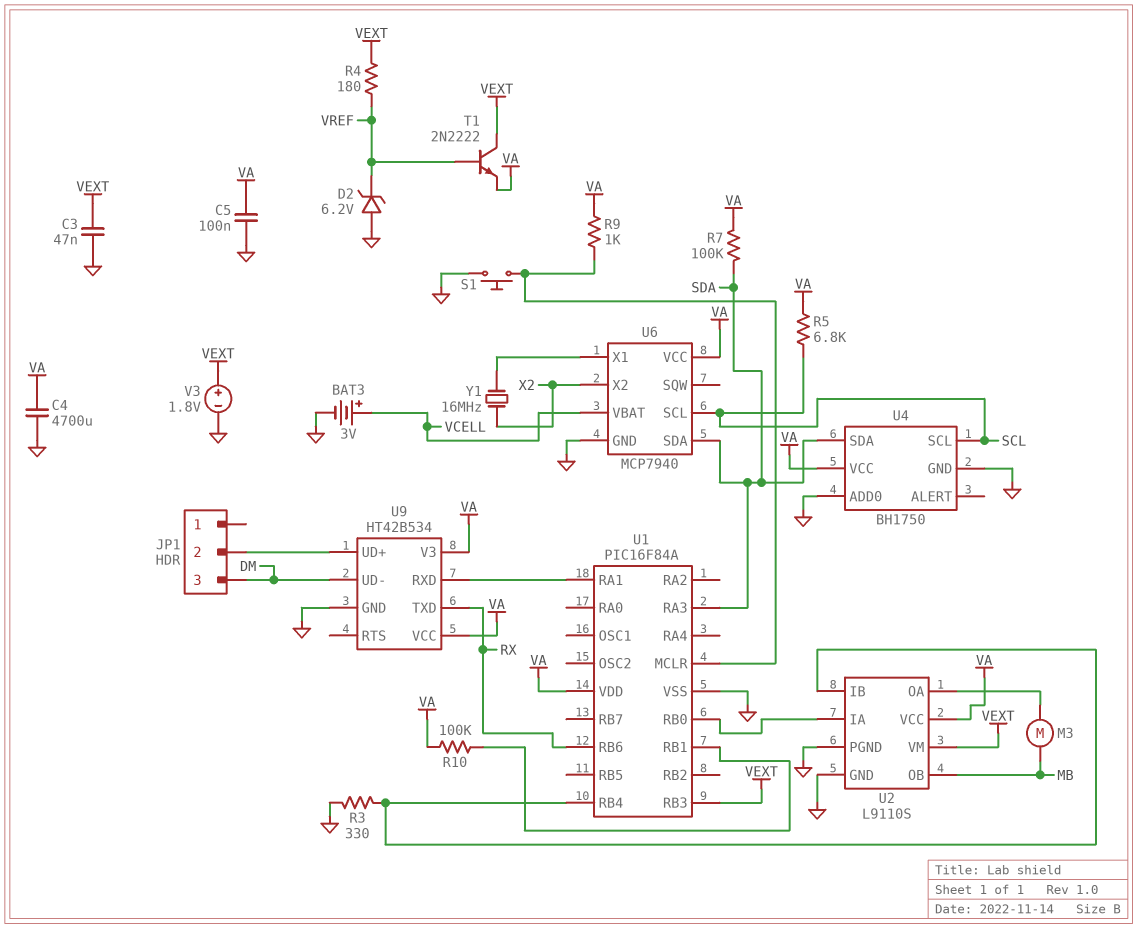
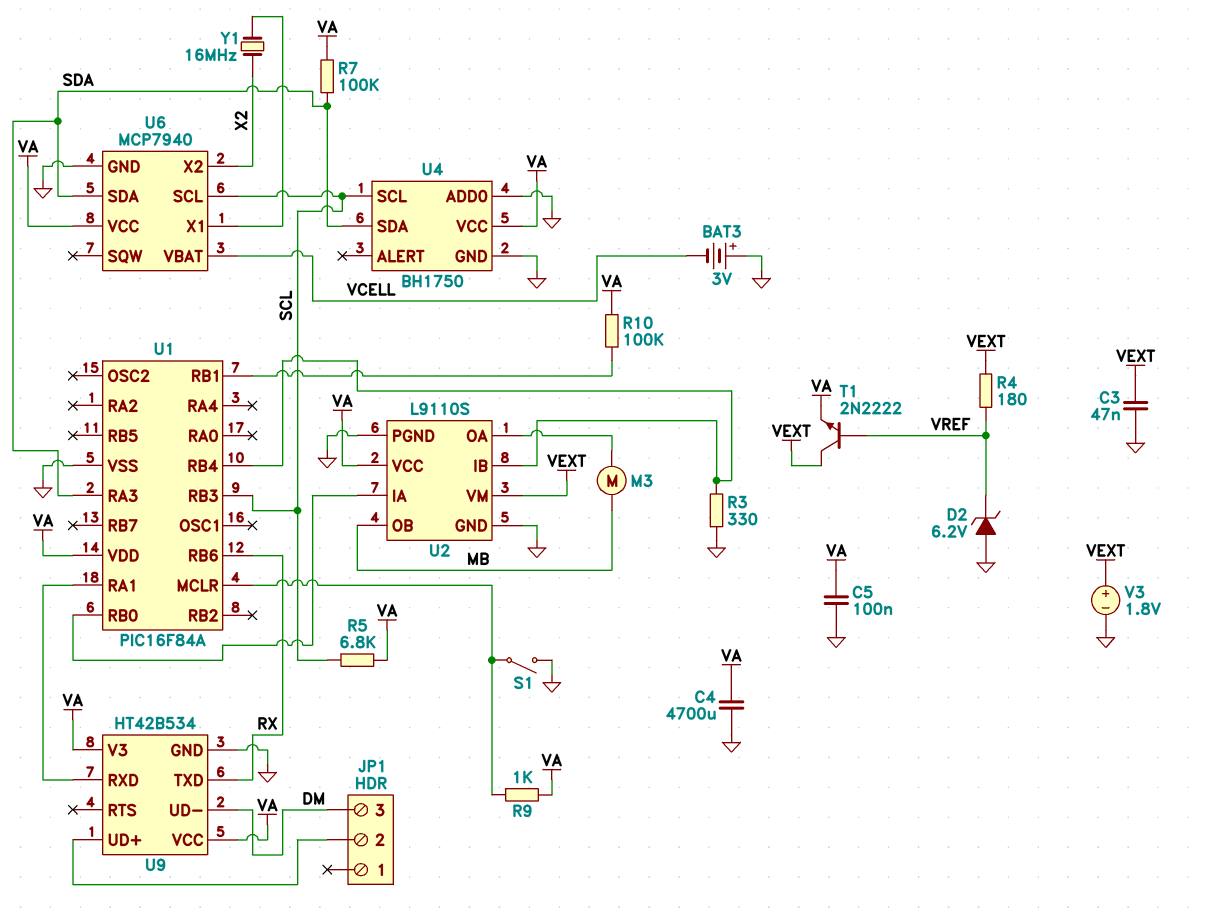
BAT3: 3V (plus VCELL, minus GND) -> 3V (plus GND, minus VCELL)
S1: button (GND, U1/MCLR) -> switch (GND, U1/MCLR)
U1 pin RB3: VEXT -> SCL

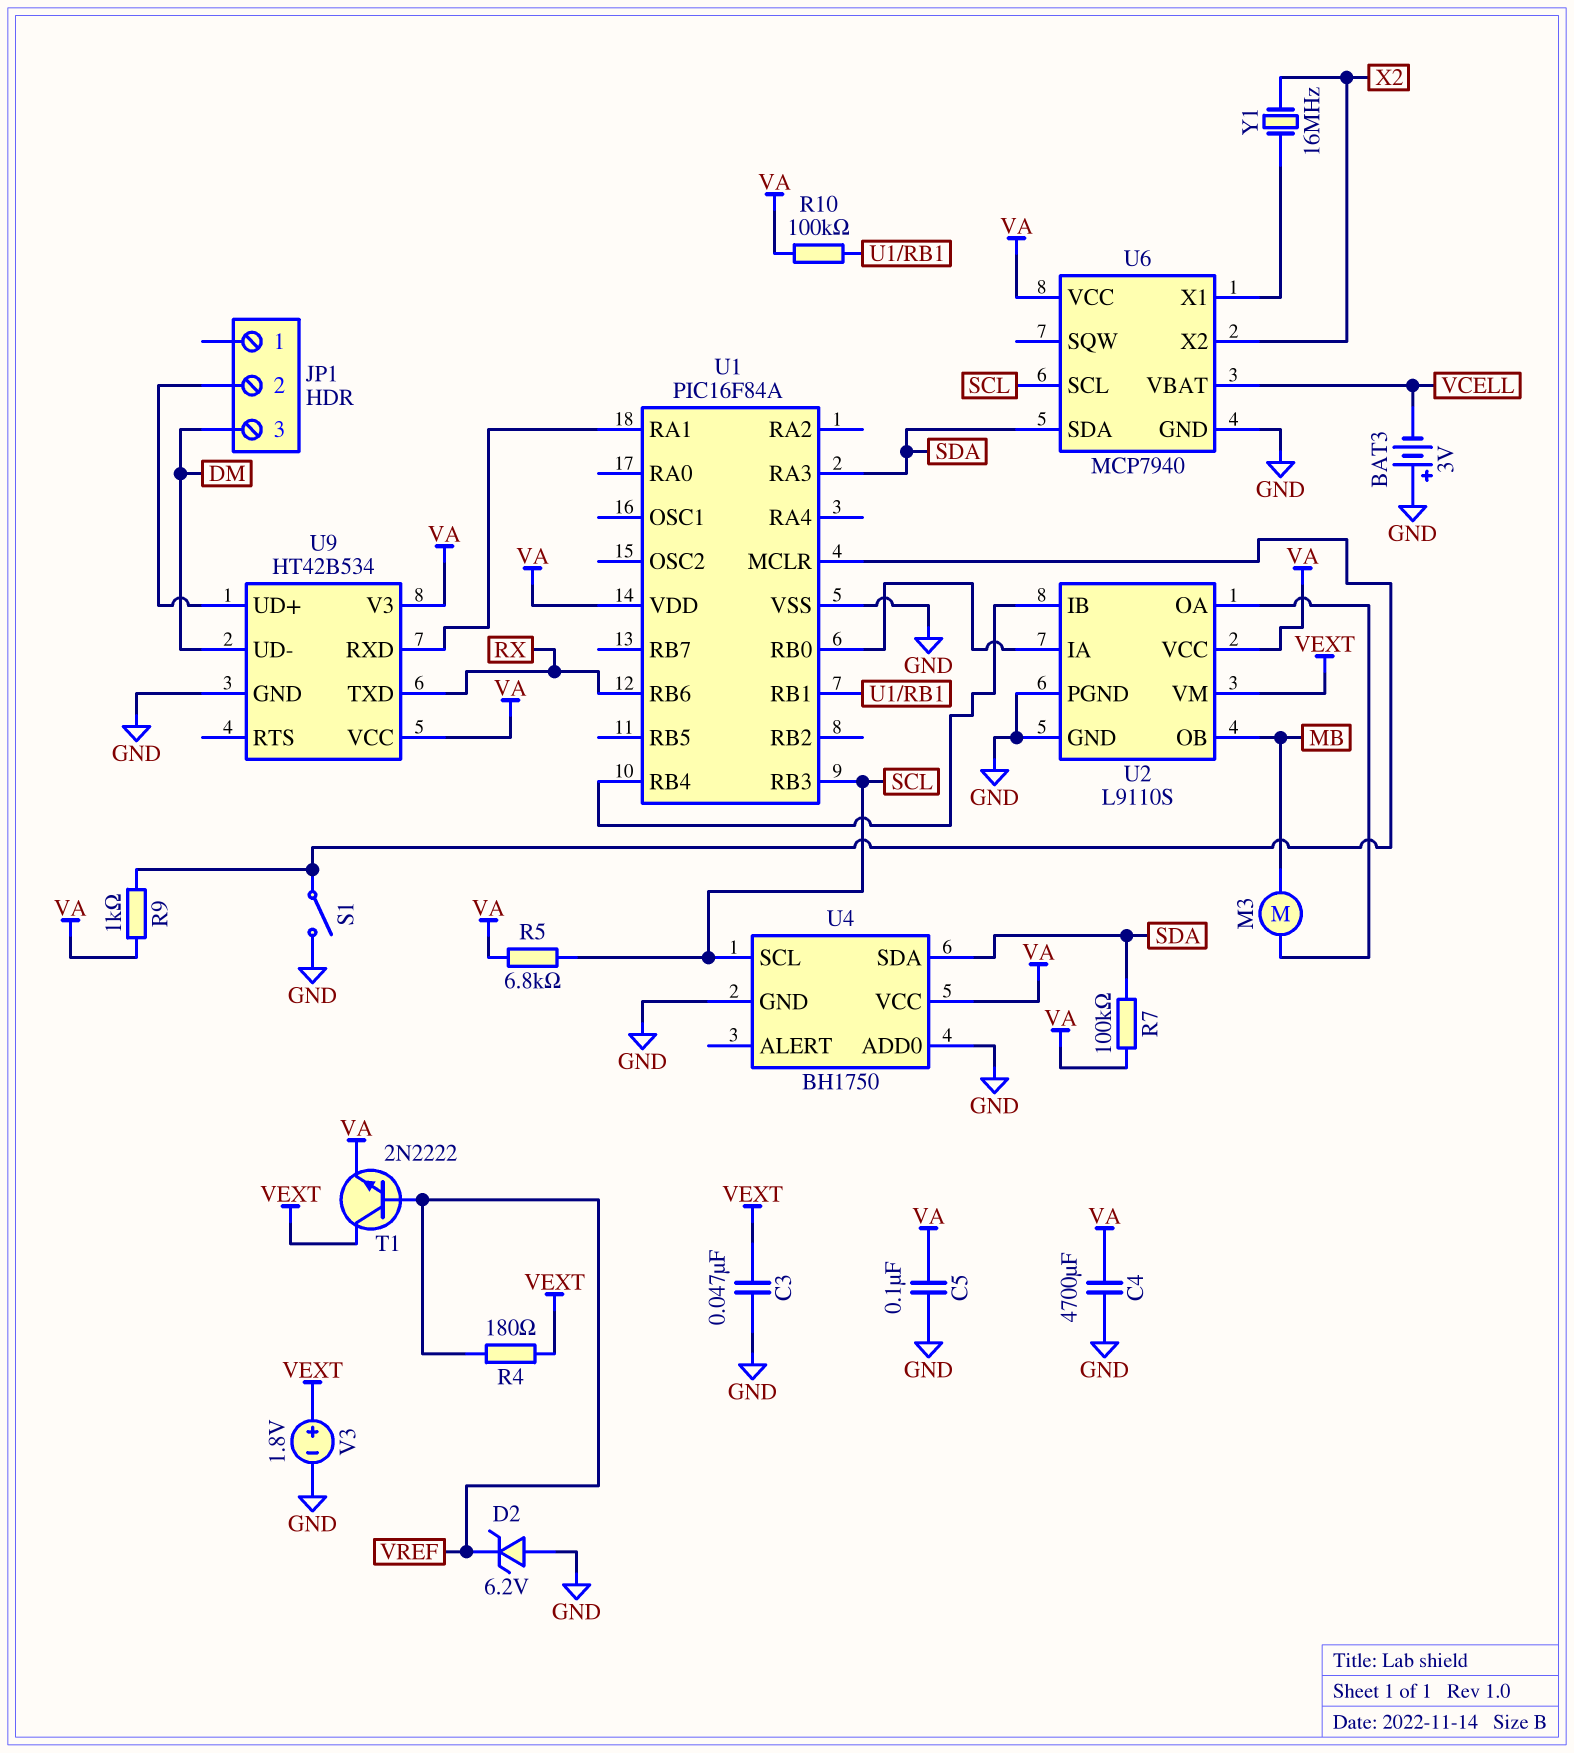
R3: 330 (GND, U1/RB4) -> none

